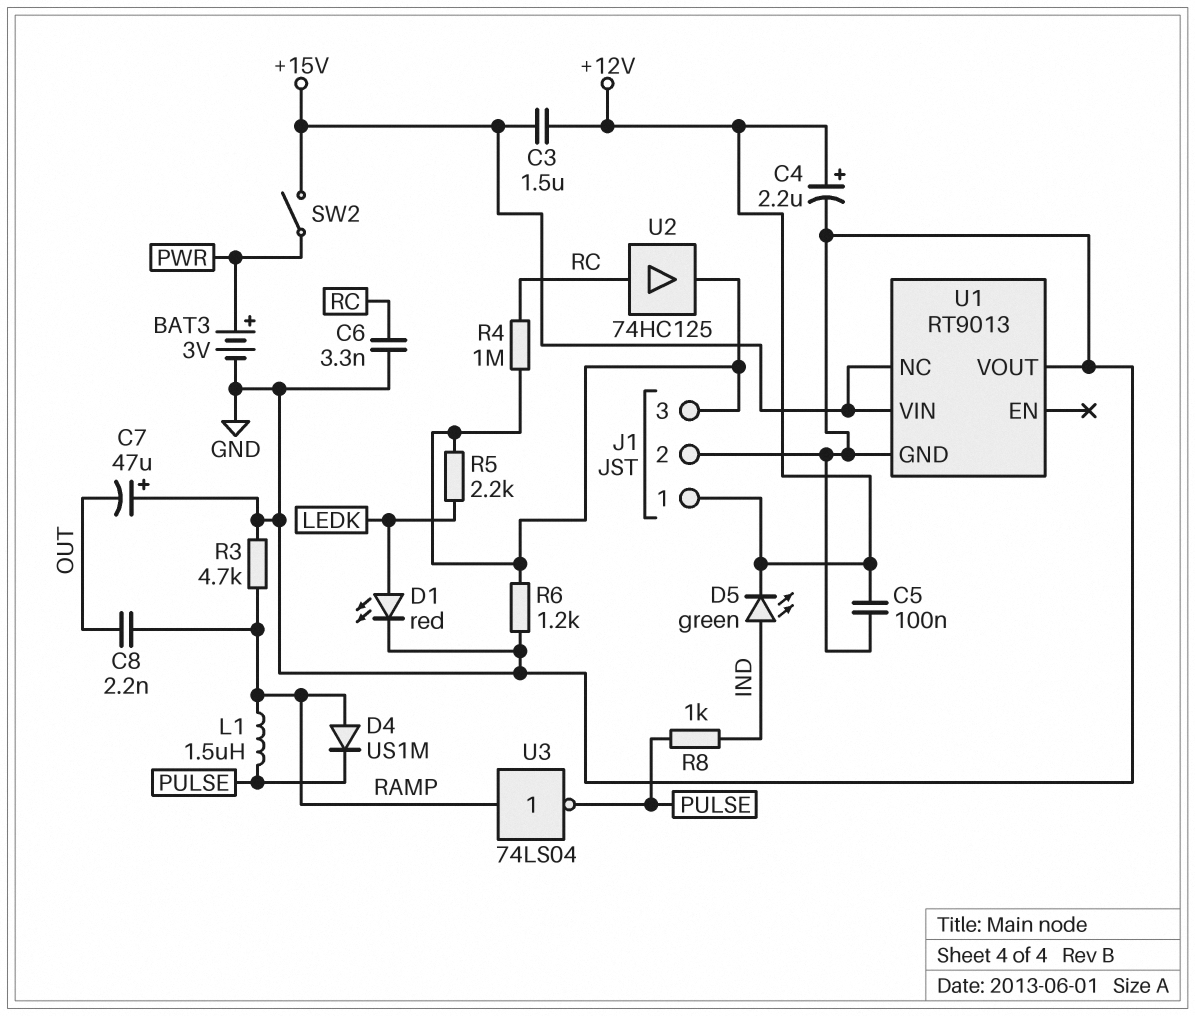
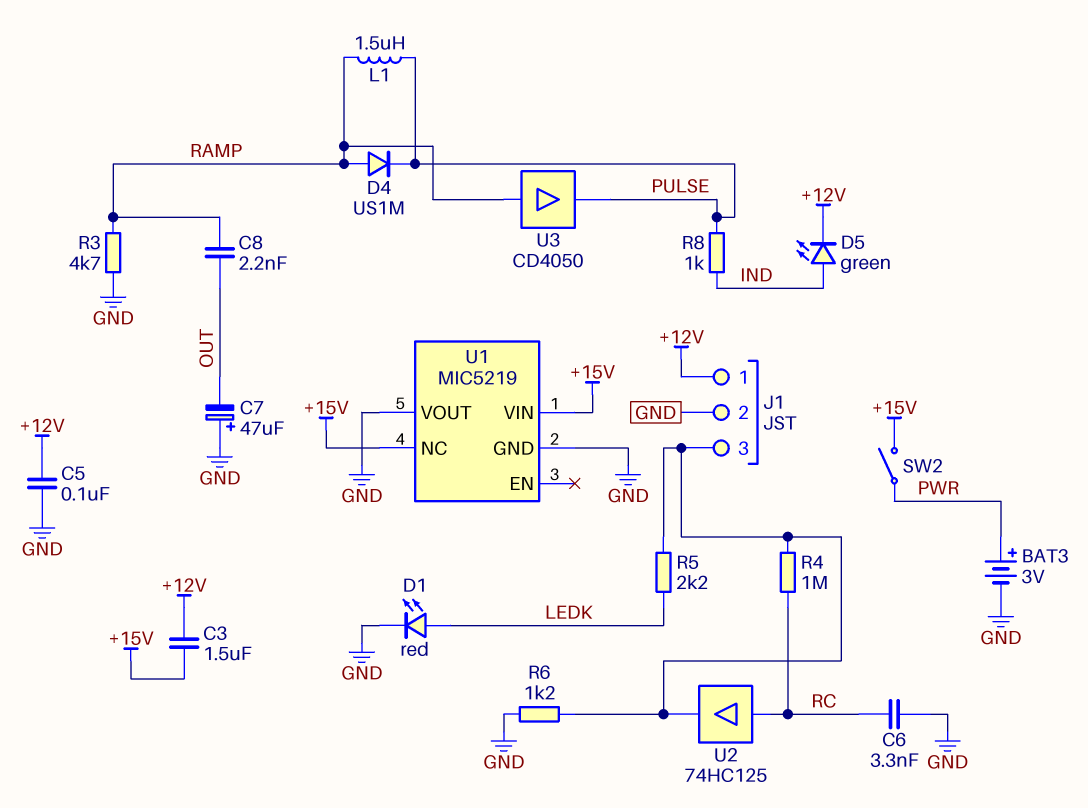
C4: 2.2uF (plus +12V, minus GND) -> none
U1: RT9013 -> MIC5219
U3: NOT 74LS04 (in RAMP, out PULSE) -> buffer CD4050 (in RAMP, out PULSE)

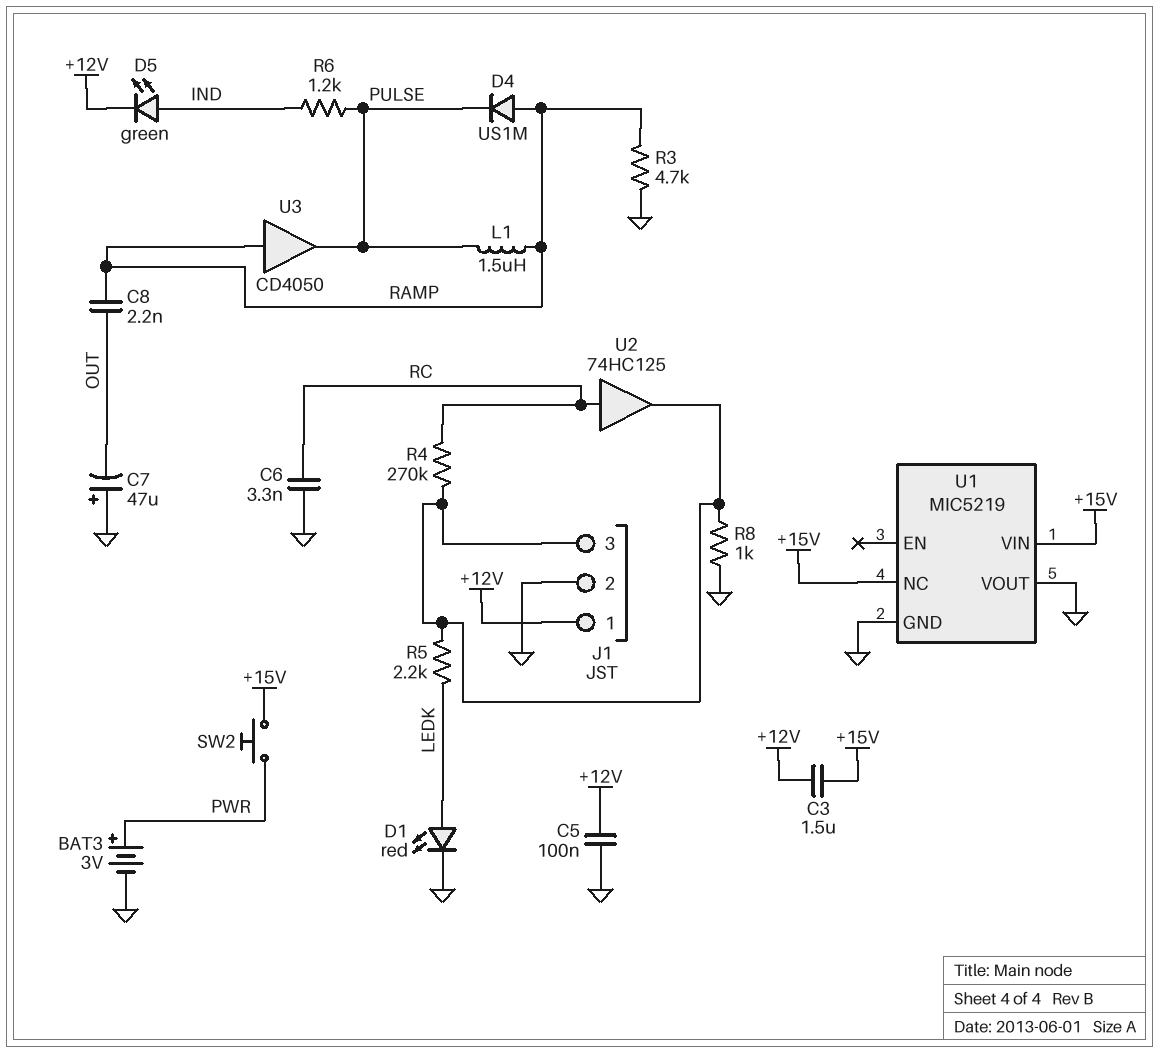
R4: 1M (J1/3, RC) -> 270k (J1/3, RC)
R6: 1.2k (GND, J1/3) -> 1.2k (IND, PULSE)
R8: 1k (IND, PULSE) -> 1k (GND, J1/3)
SW2: switch (+15V, PWR) -> button (+15V, PWR)

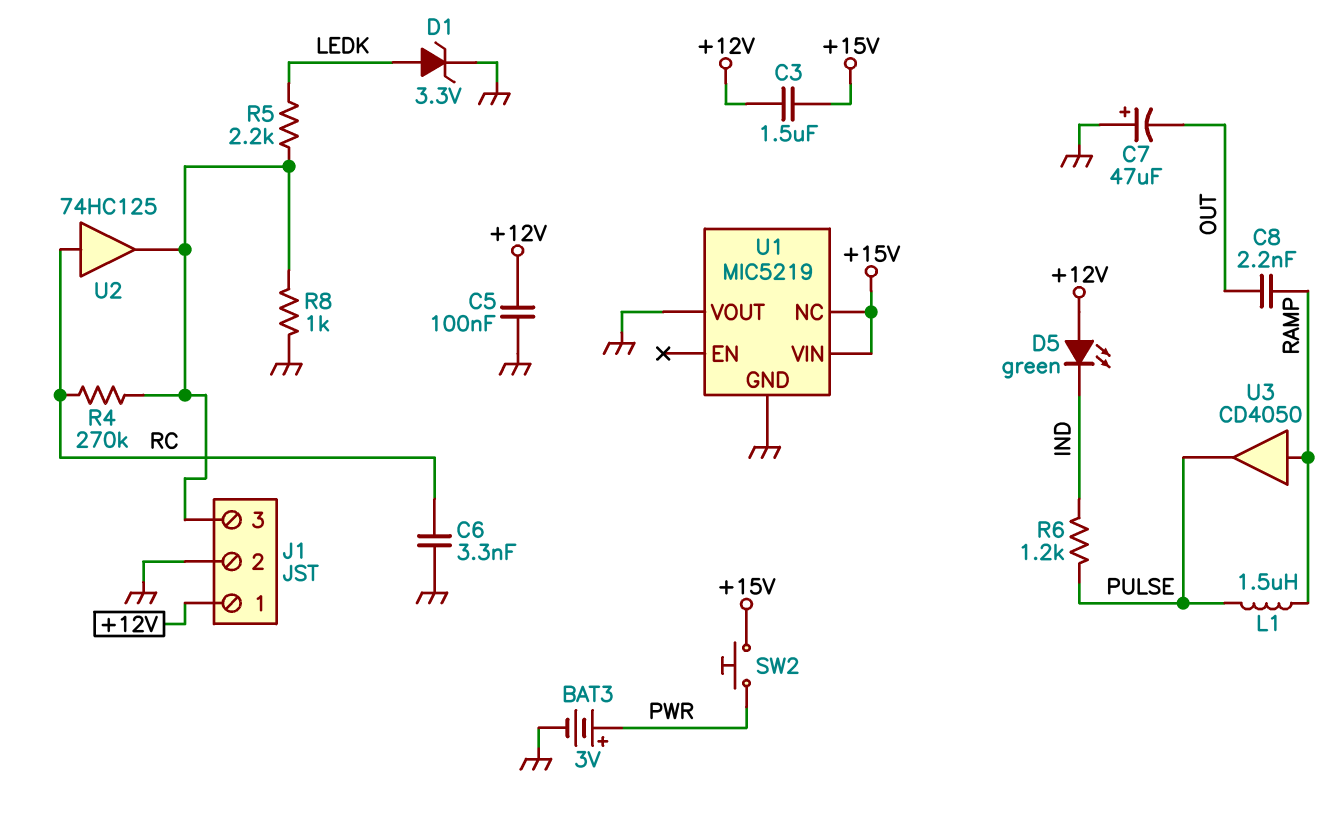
D1: LED red (A LEDK, K GND) -> zener 3.3V (A LEDK, K GND)
D4: diode US1M (A RAMP, K PULSE) -> none
D5: LED green (A IND, K +12V) -> LED green (A +12V, K IND)
R3: 4.7k (GND, RAMP) -> none

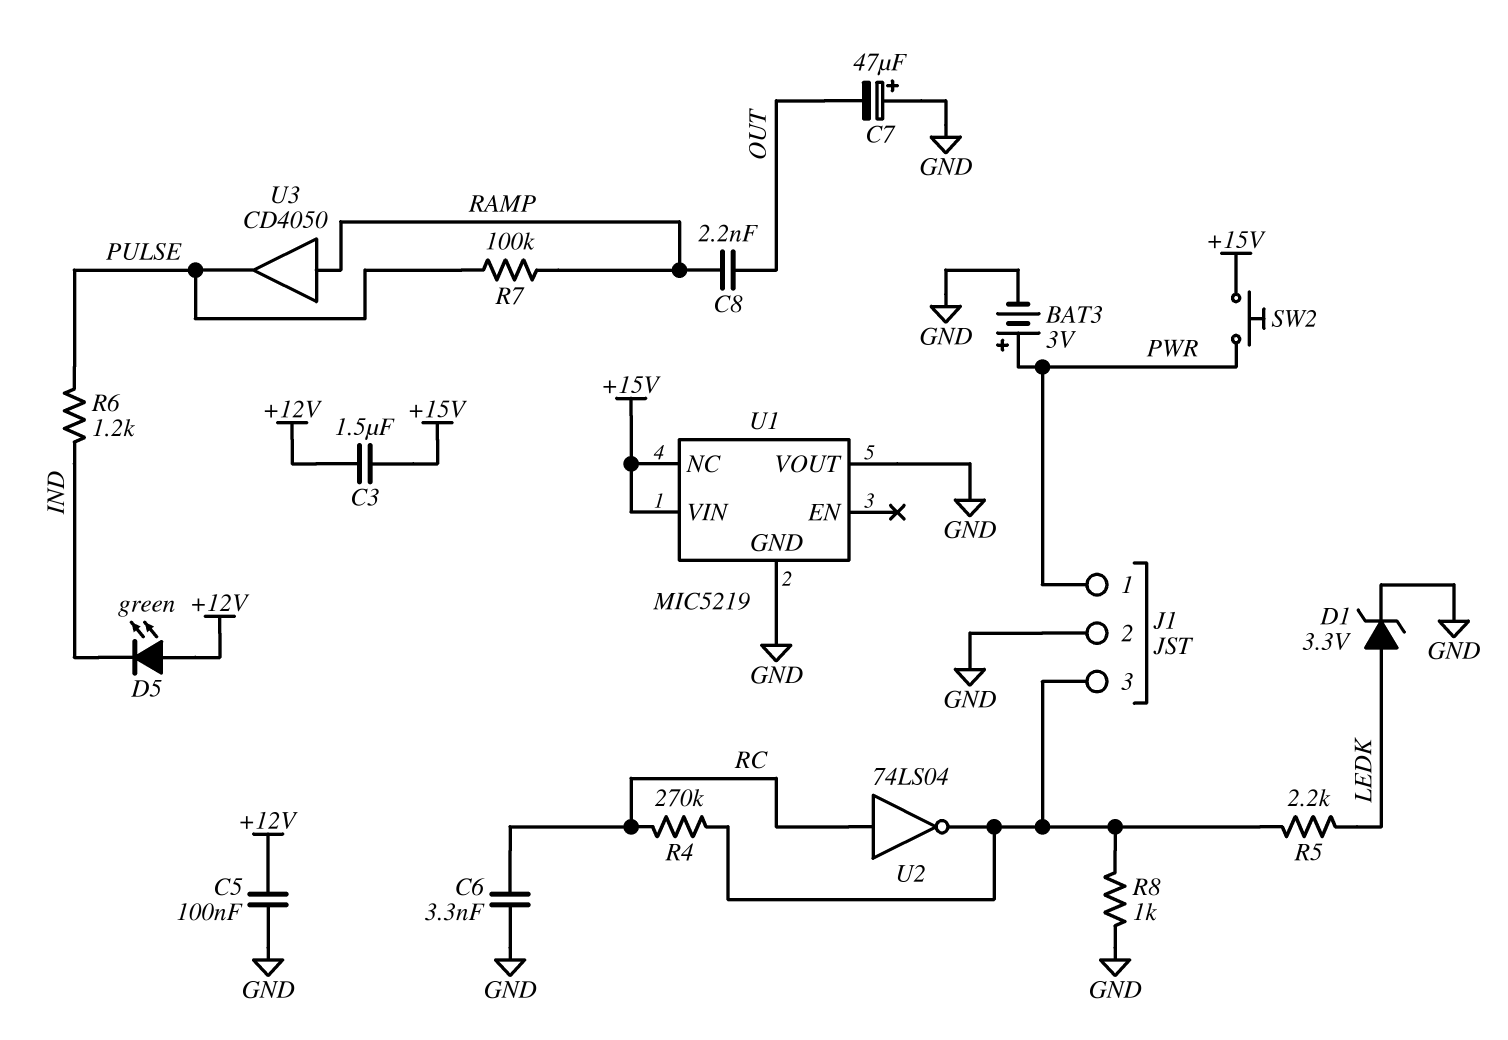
J1 pin 1: +12V -> PWR
L1: 1.5uH (PULSE, RAMP) -> none
R7: none -> 100k (PULSE, RAMP)
U2: buffer 74HC125 (in RC, out J1/3) -> NOT 74LS04 (in RC, out J1/3)

